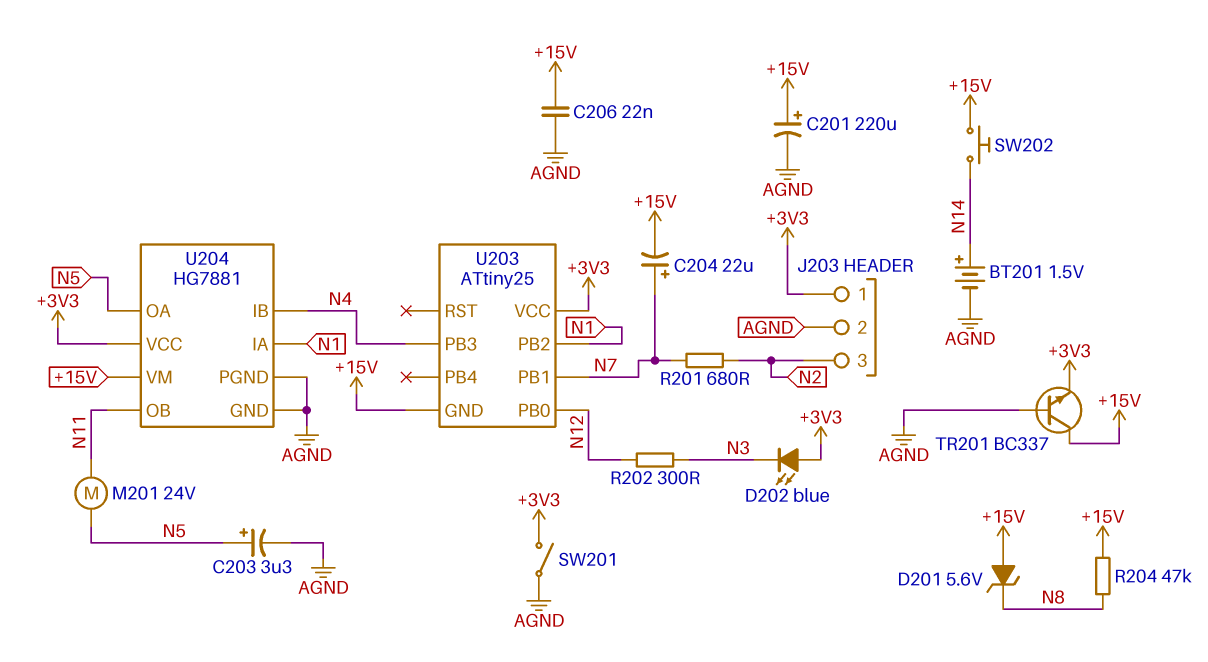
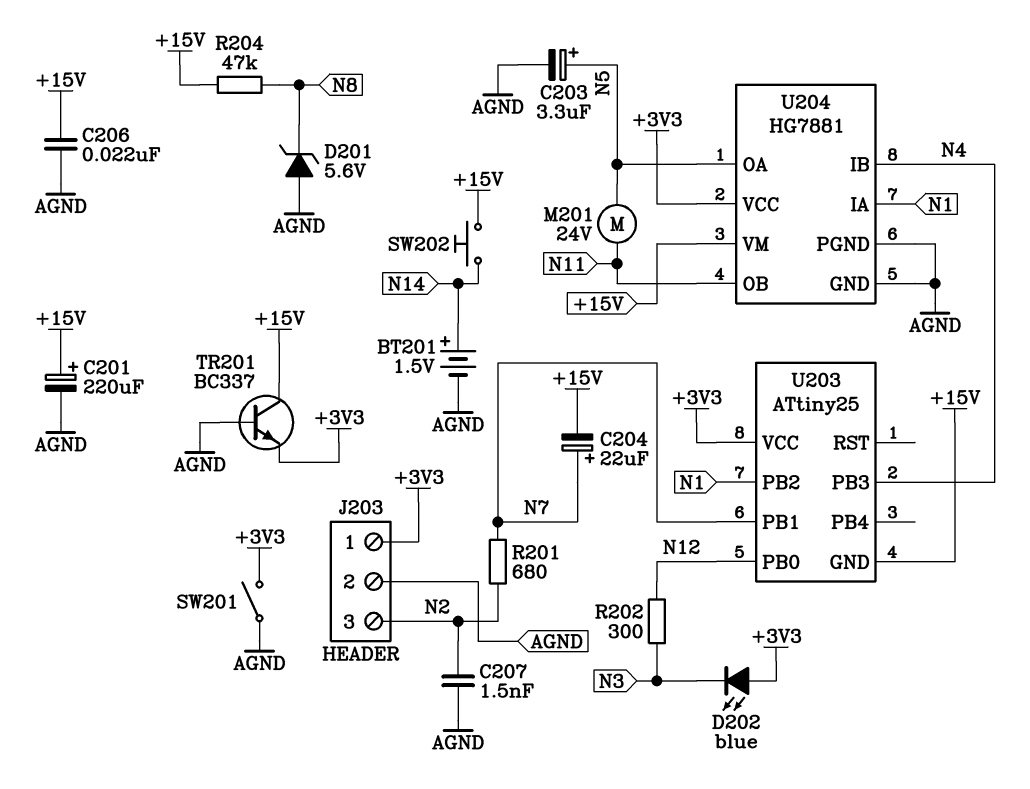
C207: none -> 1.5nF (AGND, N2)
D201: zener 5.6V (A +15V, K N8) -> zener 5.6V (A AGND, K N8)

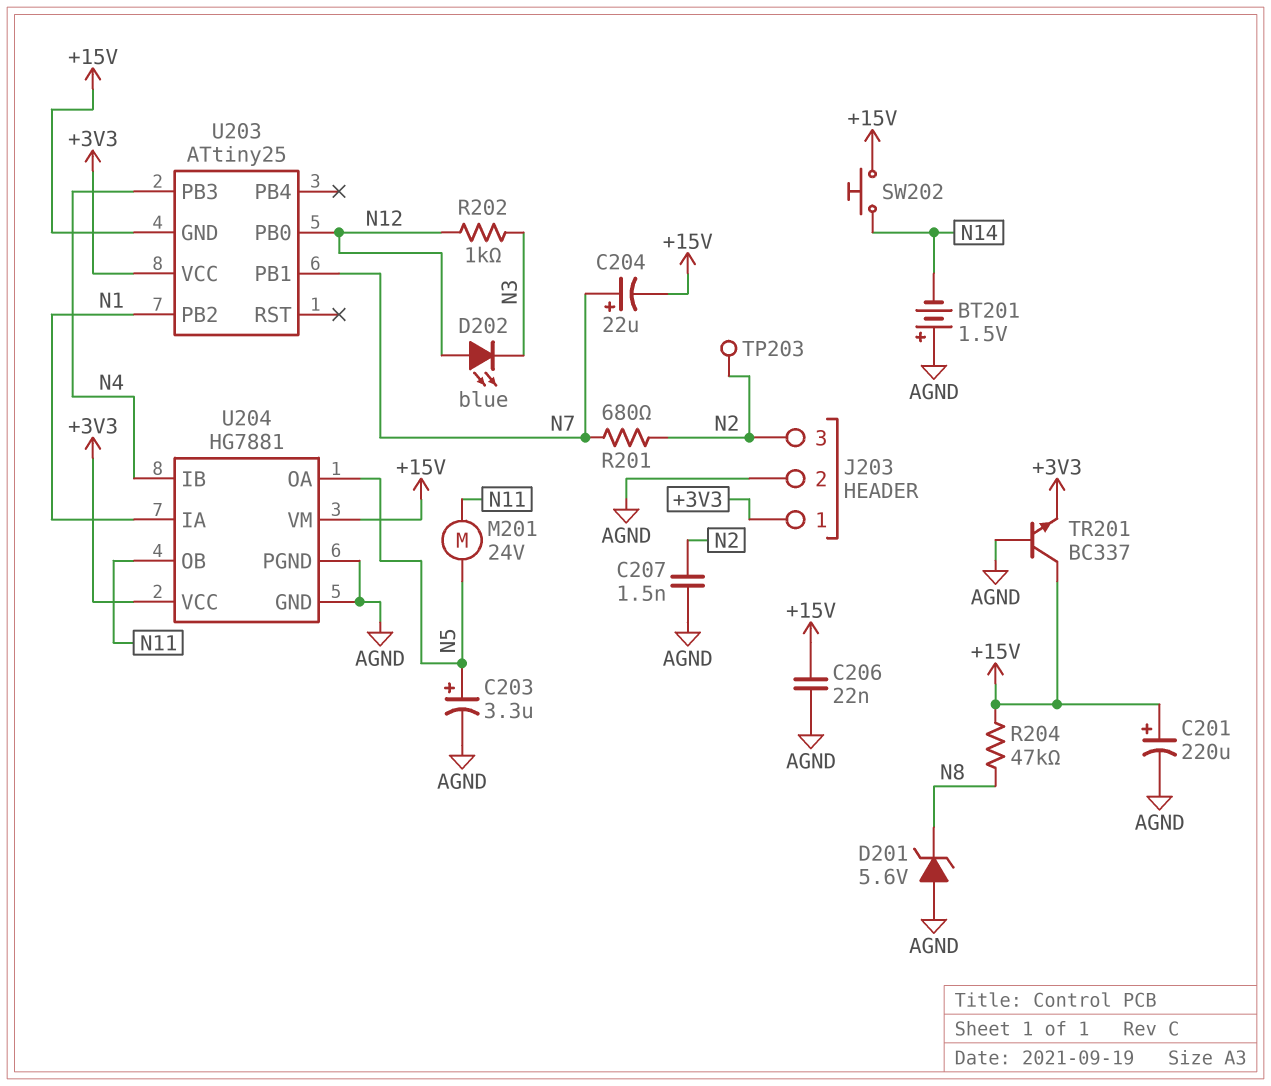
BT201: 1.5V (plus N14, minus AGND) -> 1.5V (plus AGND, minus N14)
D202: LED blue (A +3V3, K N3) -> LED blue (A N12, K N3)
R202: 300 (N3, N12) -> 1k (N3, N12)
SW201: switch (+3V3, AGND) -> none
TP203: none -> test point (N2)

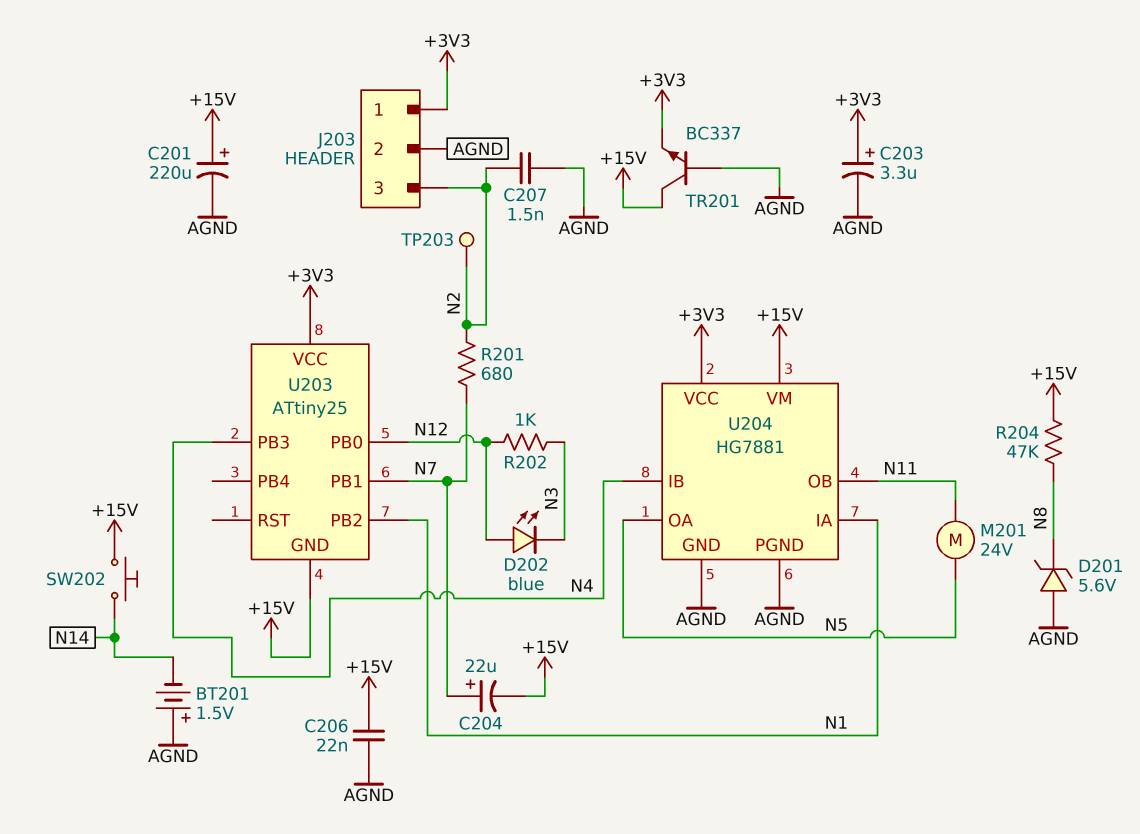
C203: 3.3uF (plus N5, minus AGND) -> 3.3uF (plus +3V3, minus AGND)

